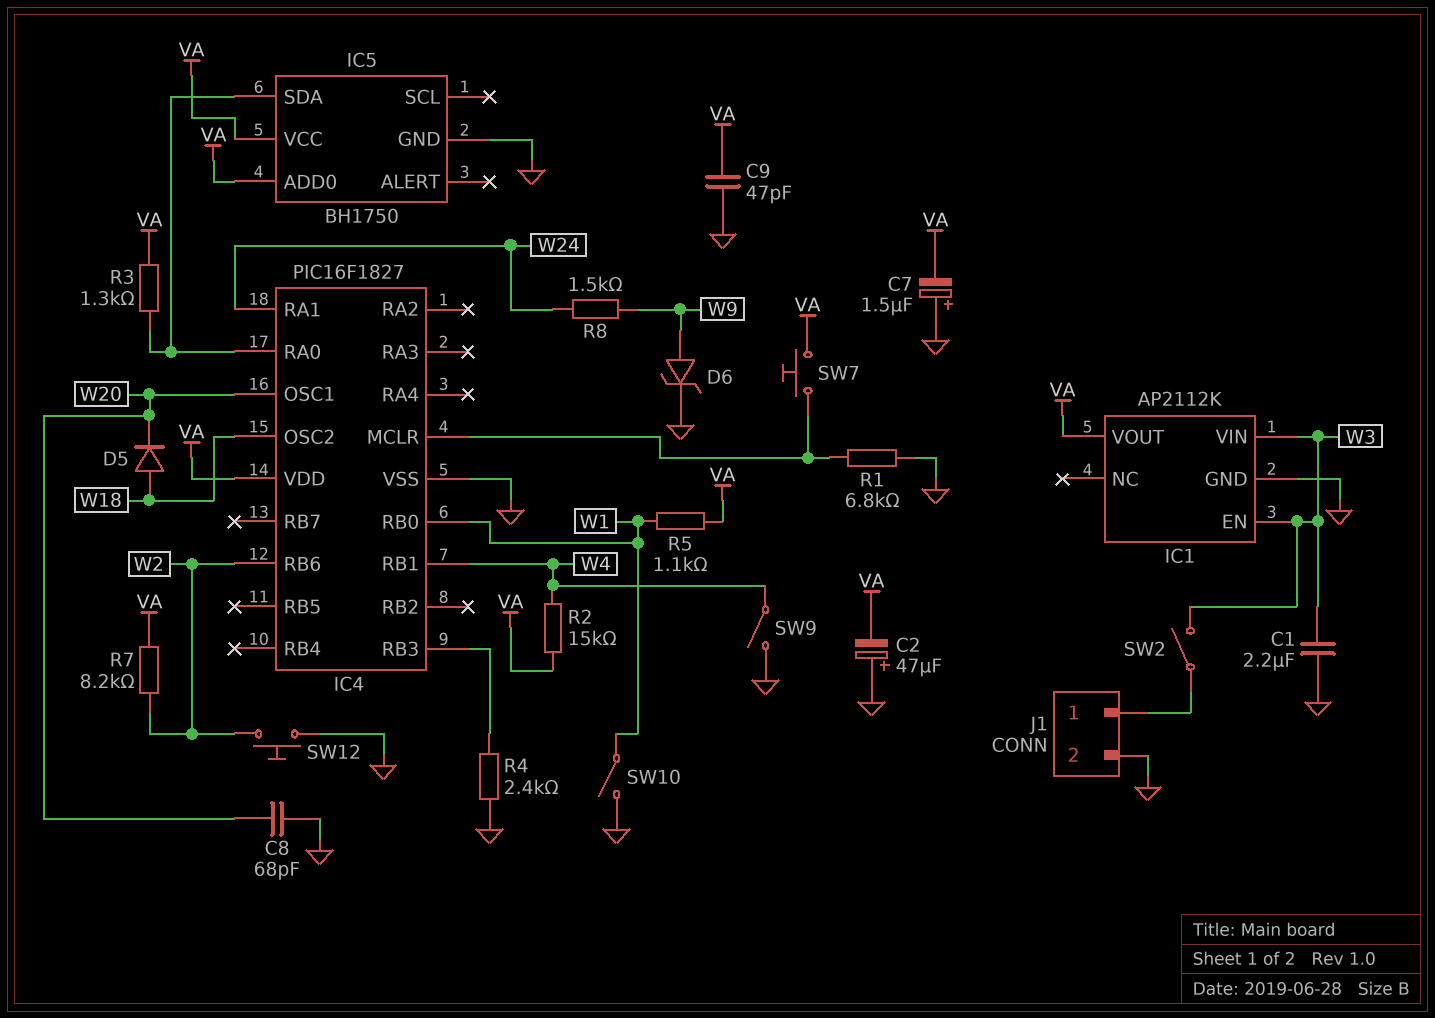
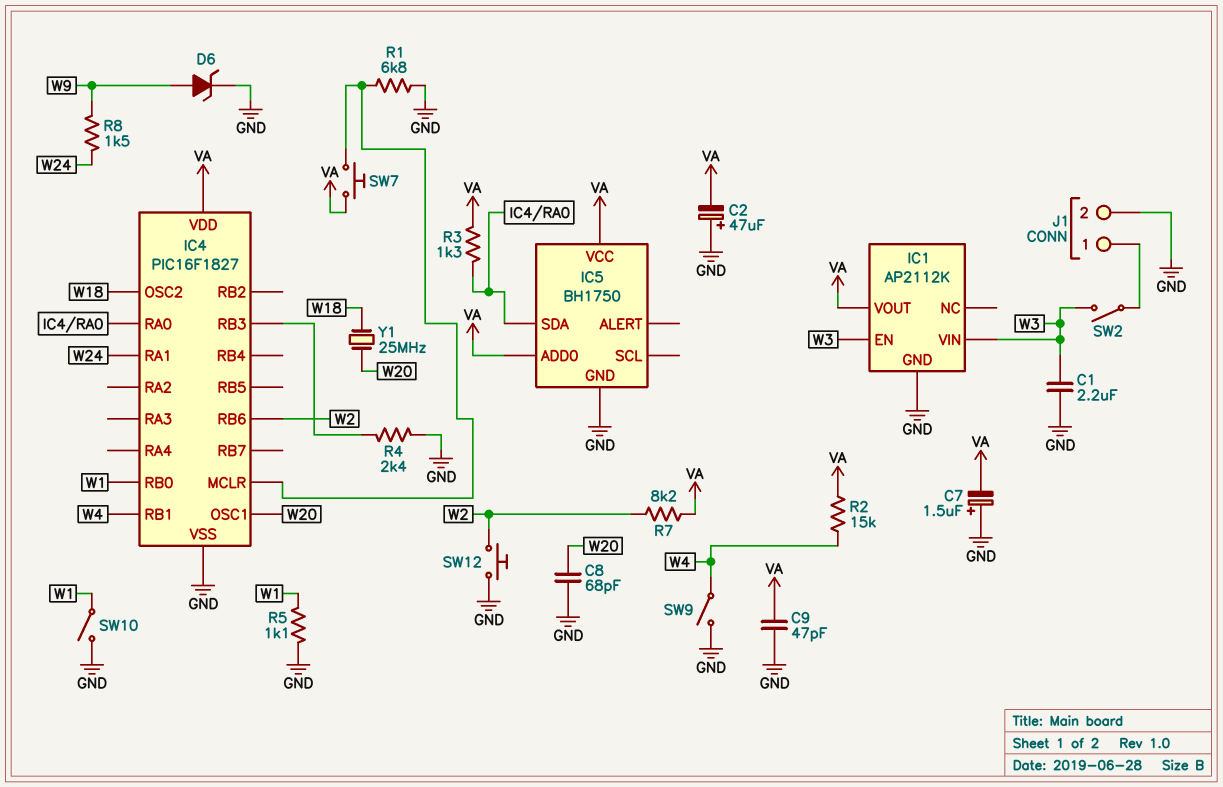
D5: diode (A W18, K W20) -> none
R5: 1.1k (VA, W1) -> 1.1k (GND, W1)
Y1: none -> 25MHz (W18, W20)

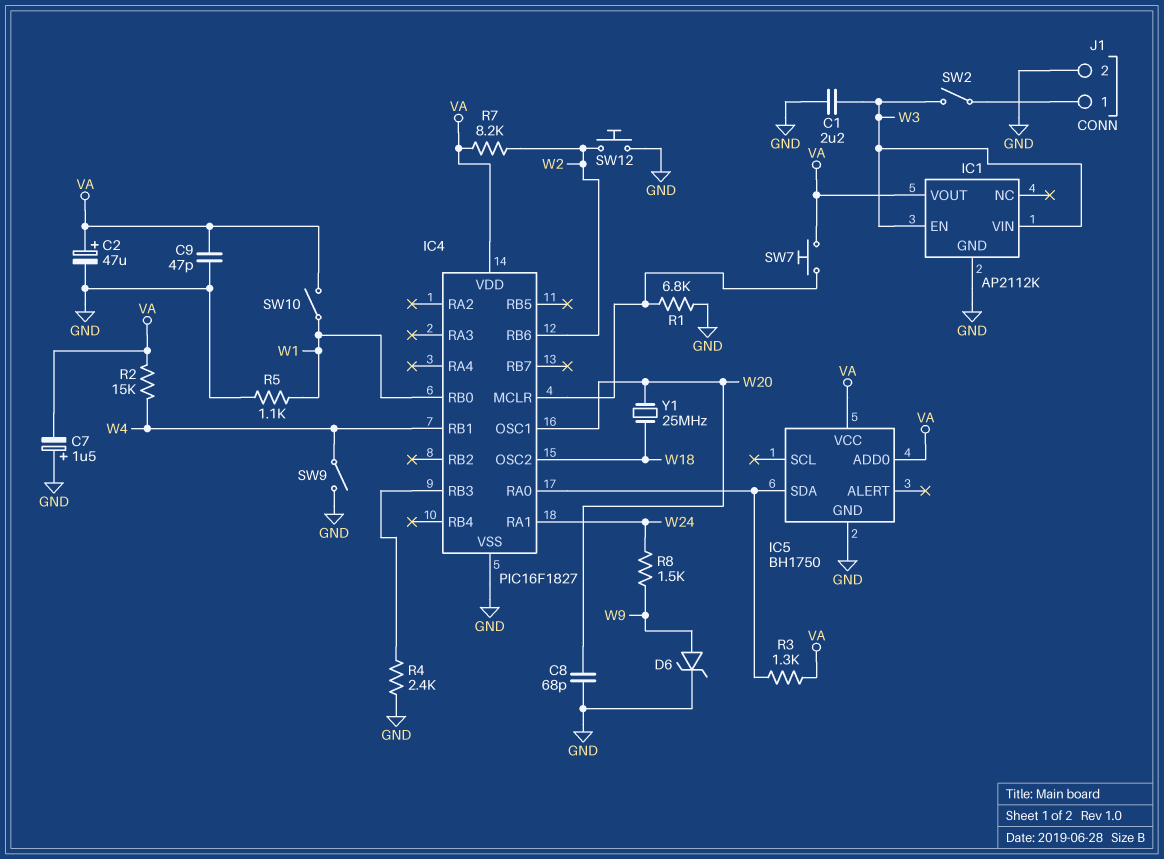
C2: 47uF (plus GND, minus VA) -> 47uF (plus VA, minus GND)
SW10: switch (GND, W1) -> switch (VA, W1)

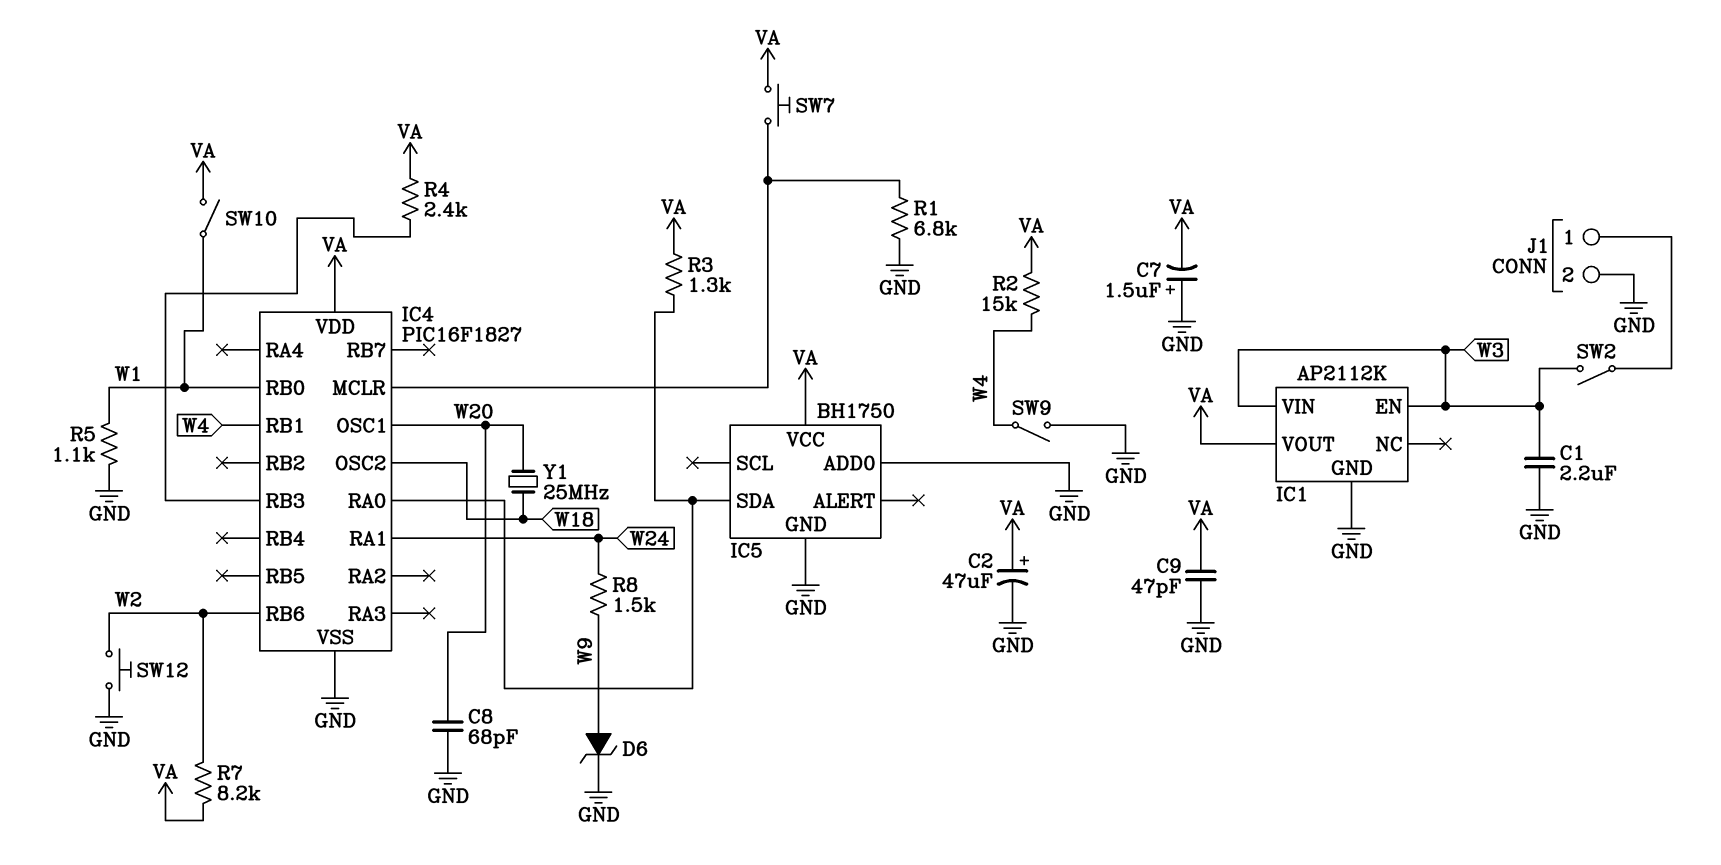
IC5 pin ADD0: VA -> GND
R4: 2.4k (GND, IC4/RB3) -> 2.4k (IC4/RB3, VA)

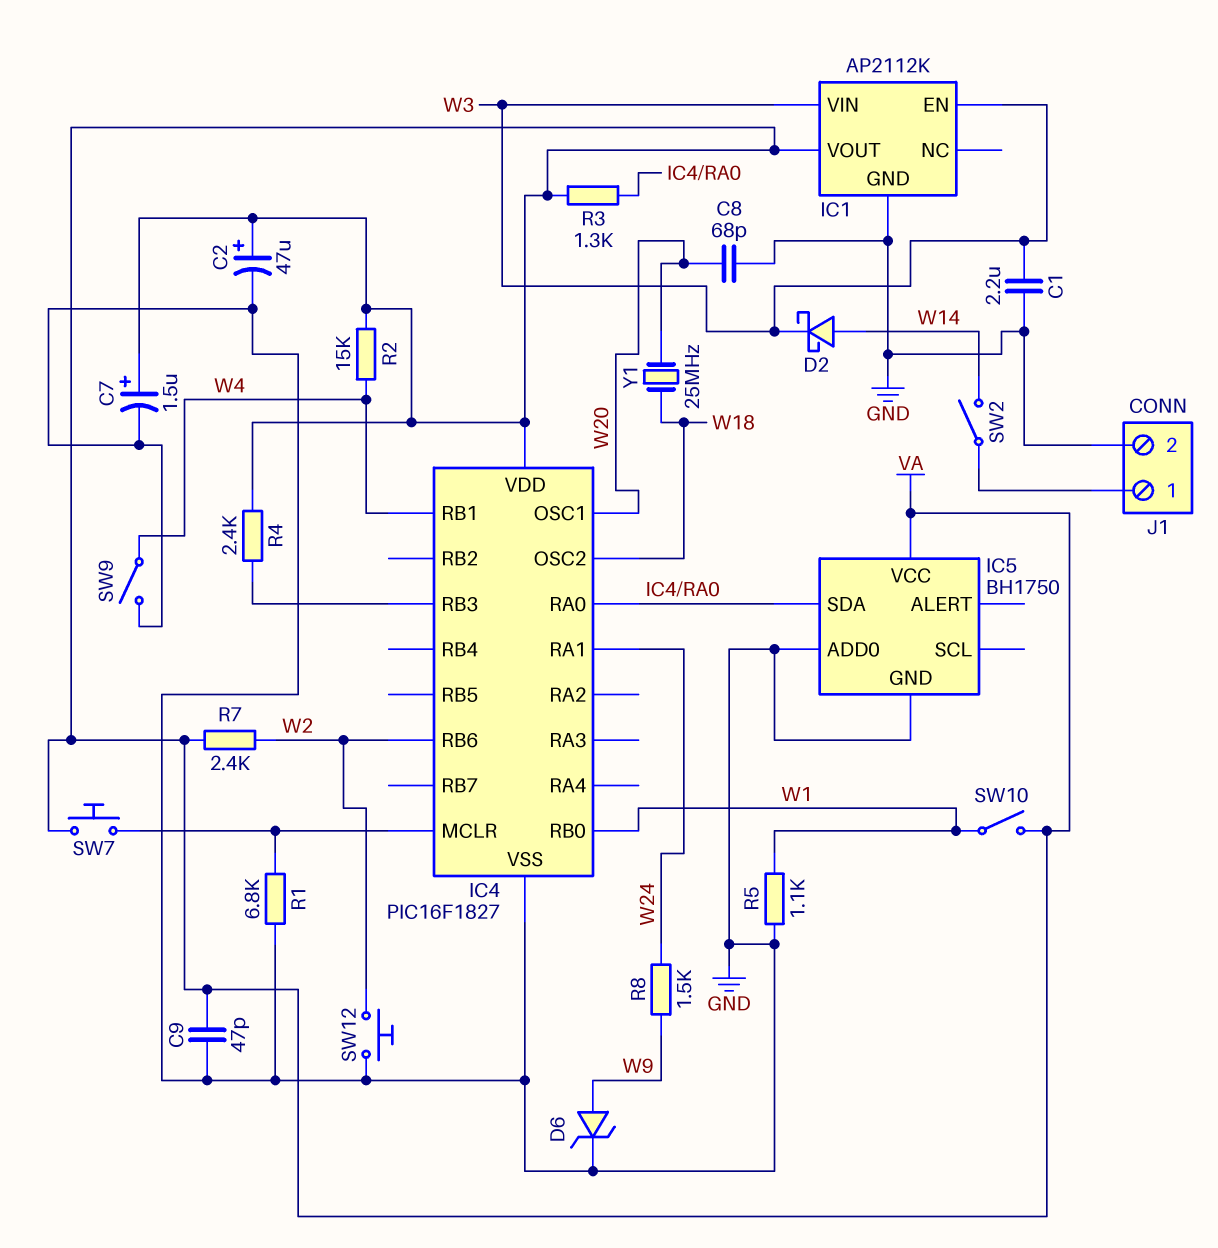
C7: 1.5uF (plus GND, minus VA) -> 1.5uF (plus VA, minus GND)
D2: none -> schottky (A W14, K W3)
R7: 8.2k (VA, W2) -> 2.4k (VA, W2)
SW2: switch (J1/1, W3) -> switch (J1/1, W14)

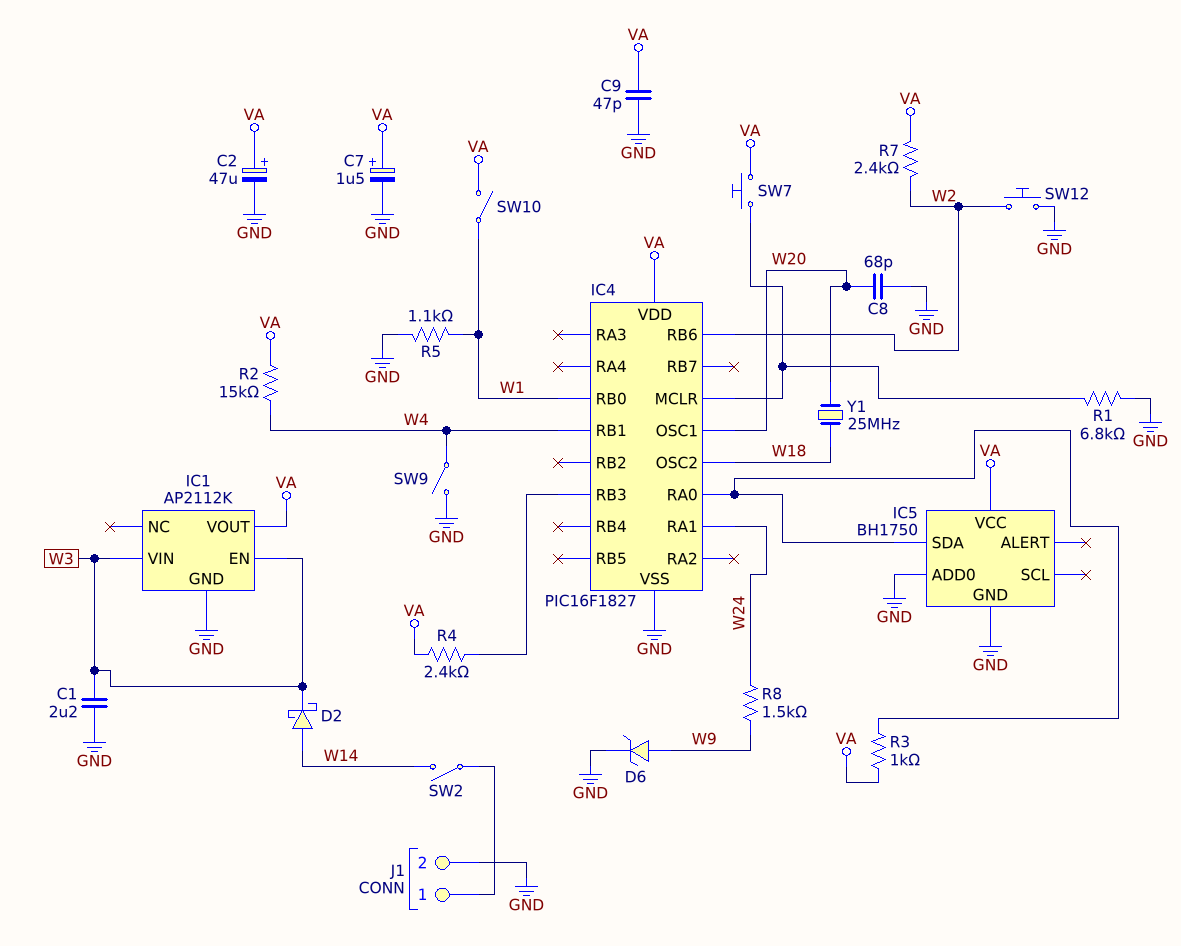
R3: 1.3k (IC4/RA0, VA) -> 1k (IC4/RA0, VA)

